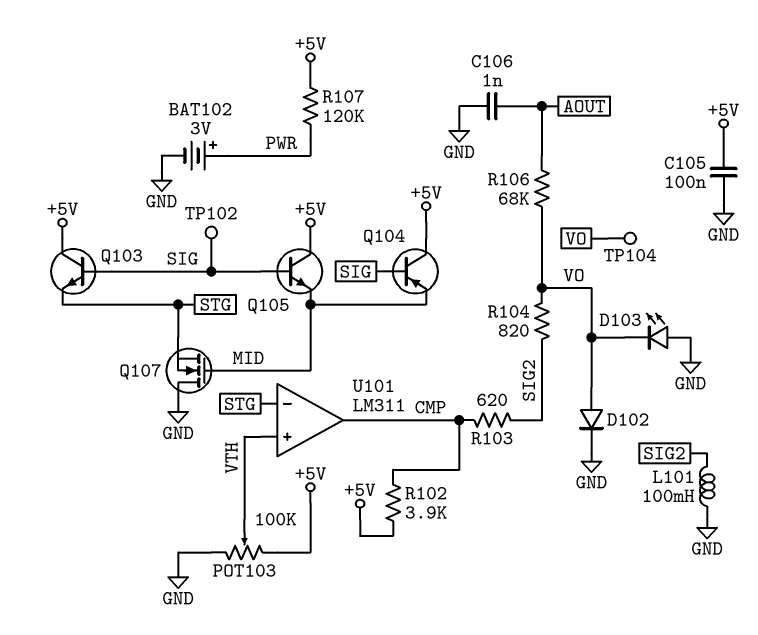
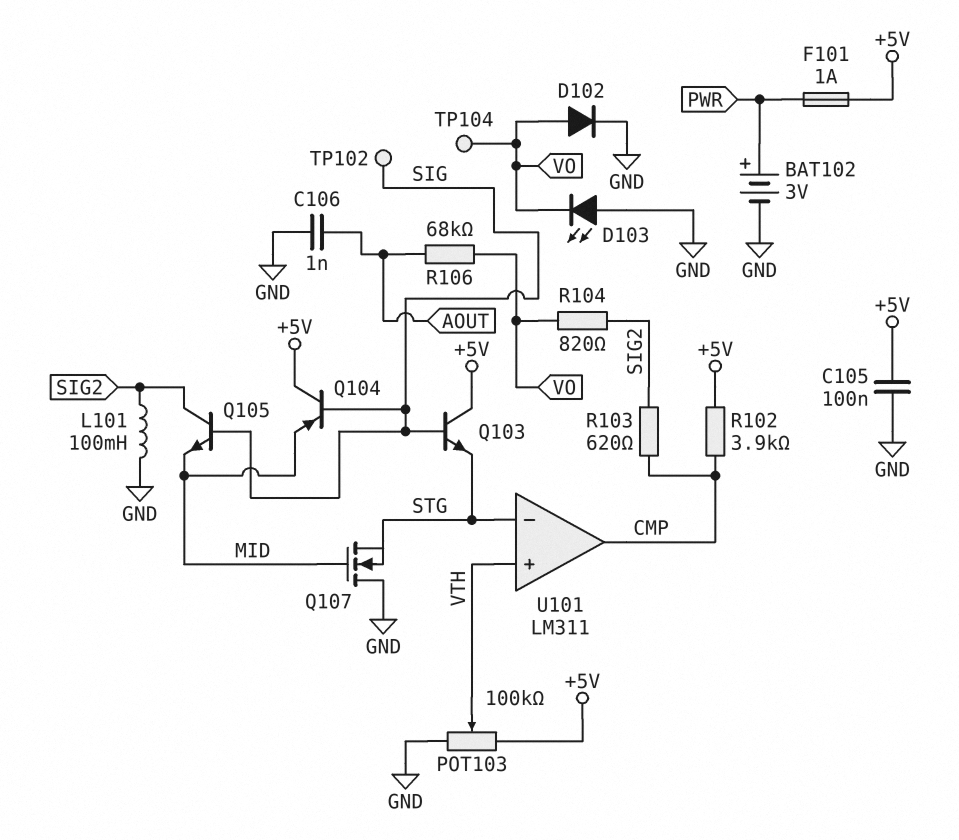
F101: none -> 1A (+5V, PWR)
Q105: NPN (B SIG, C +5V, E MID) -> NPN (B SIG, C SIG2, E MID)
R107: 120k (+5V, PWR) -> none

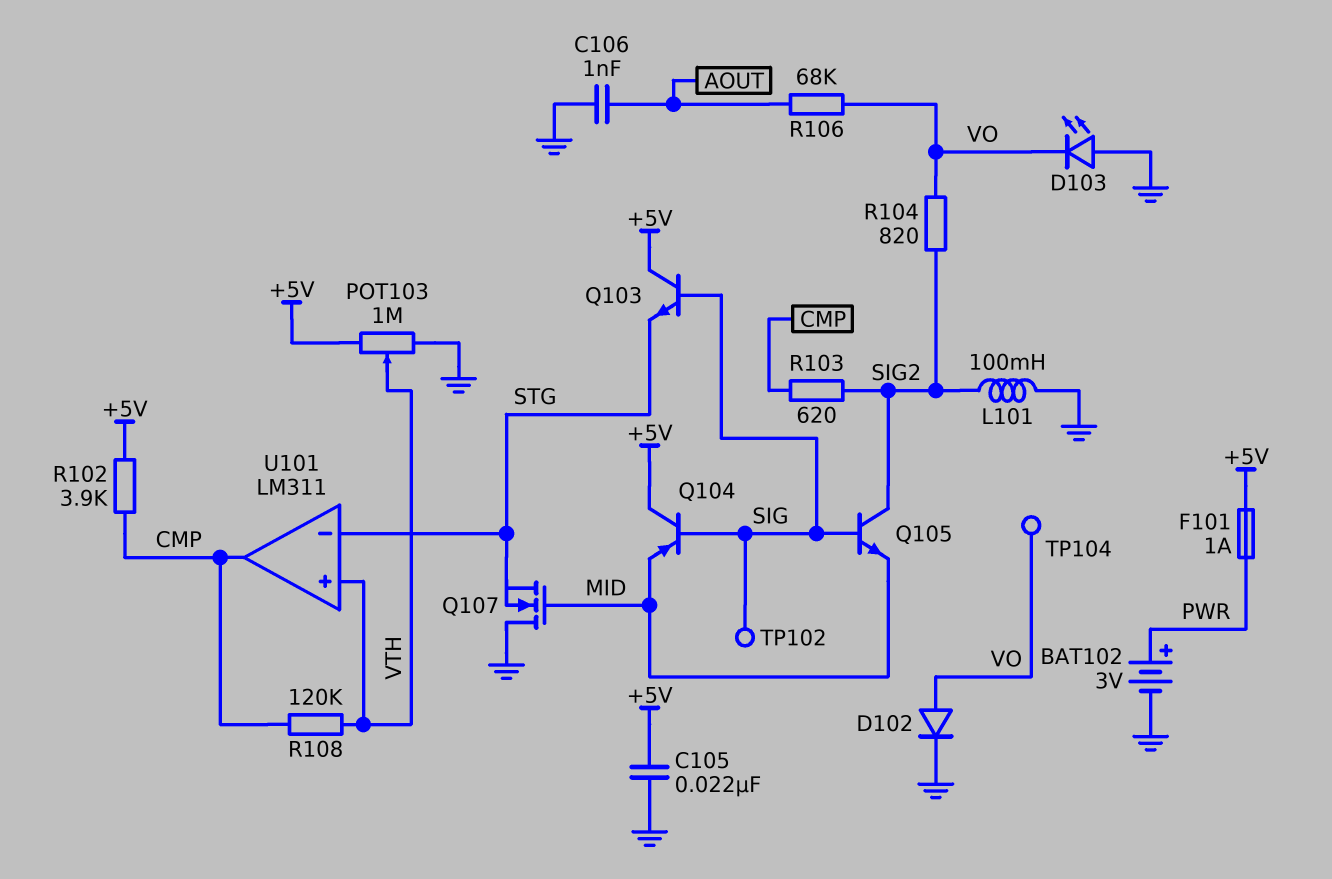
C105: 100nF (+5V, GND) -> 22nF (+5V, GND)
POT103: 100k (+5V, GND, wiper VTH) -> 1M (+5V, GND, wiper VTH)
R108: none -> 120k (CMP, VTH)

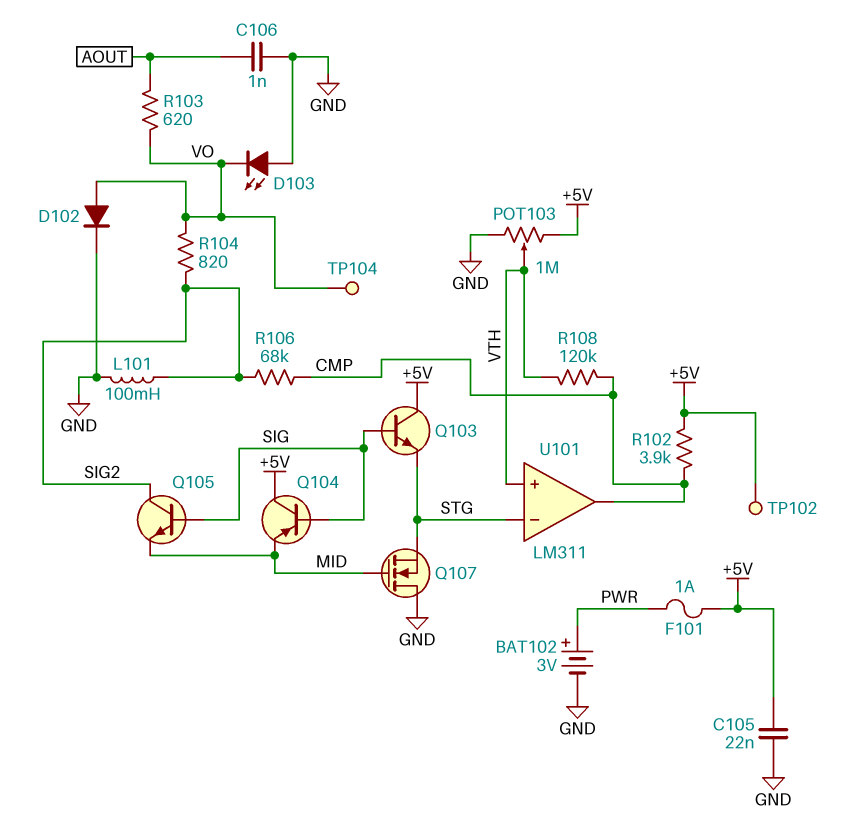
R103: 620 (CMP, SIG2) -> 620 (AOUT, VO)
R106: 68k (AOUT, VO) -> 68k (CMP, SIG2)
TP102: test point (SIG) -> test point (+5V)

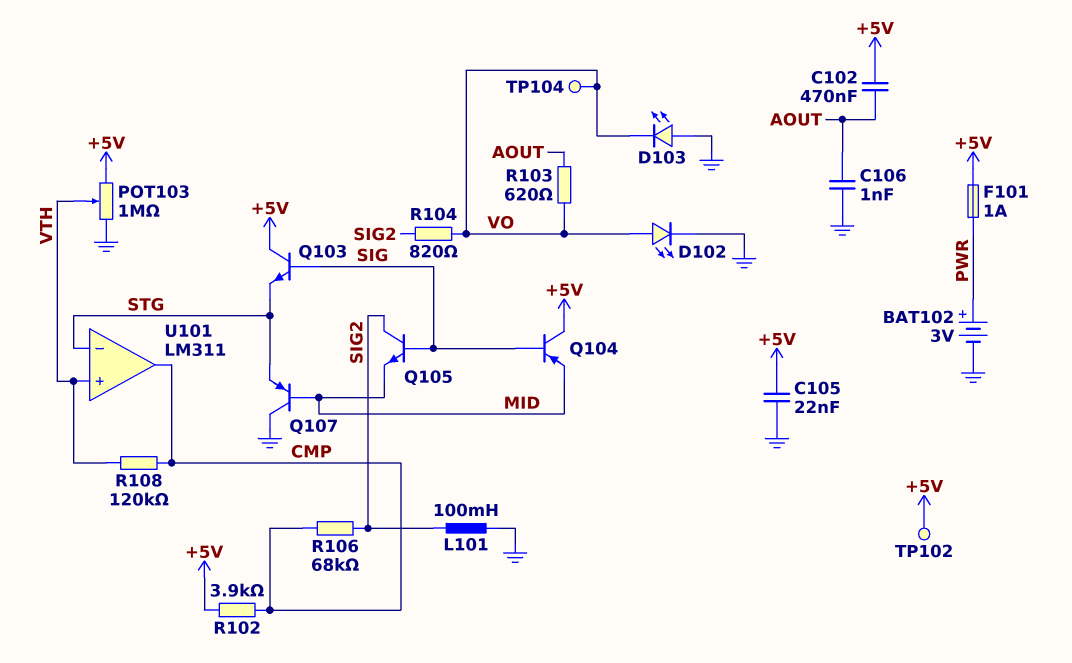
C102: none -> 470nF (+5V, AOUT)
D102: diode (A VO, K GND) -> LED (A VO, K GND)
Q107: NMOS (G MID, D GND, S STG) -> PNP (B MID, C GND, E STG)

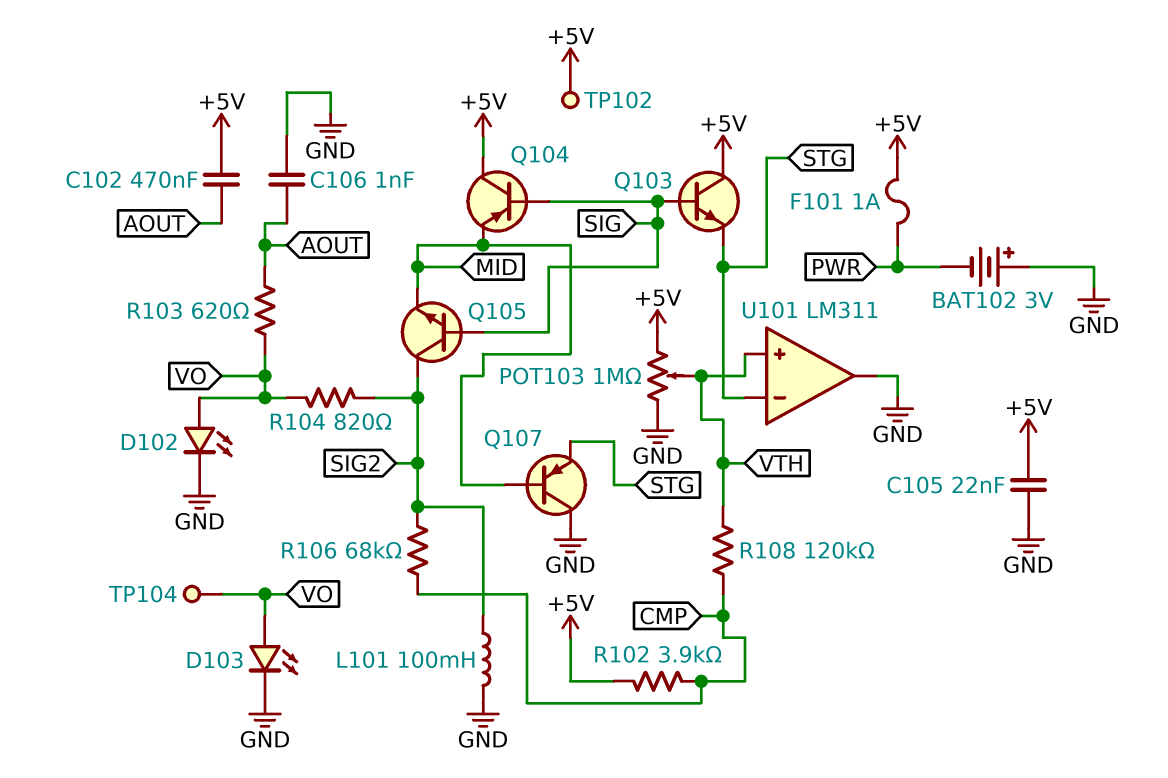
BAT102: 3V (plus PWR, minus GND) -> 3V (plus GND, minus PWR)
D103: LED (A GND, K VO) -> LED (A VO, K GND)
U101 pin out: CMP -> GND

